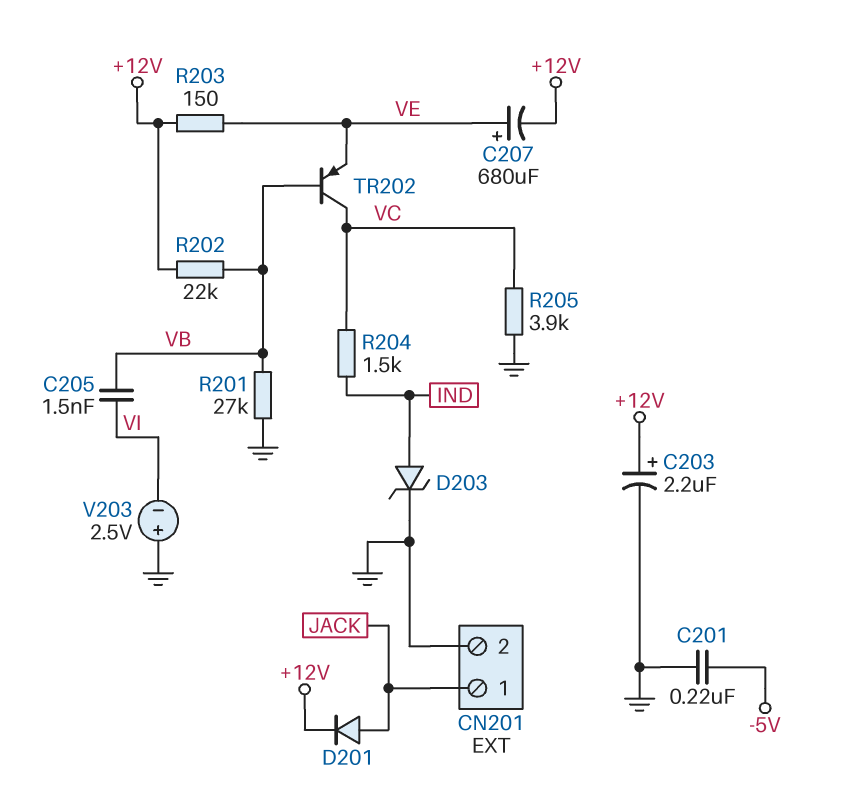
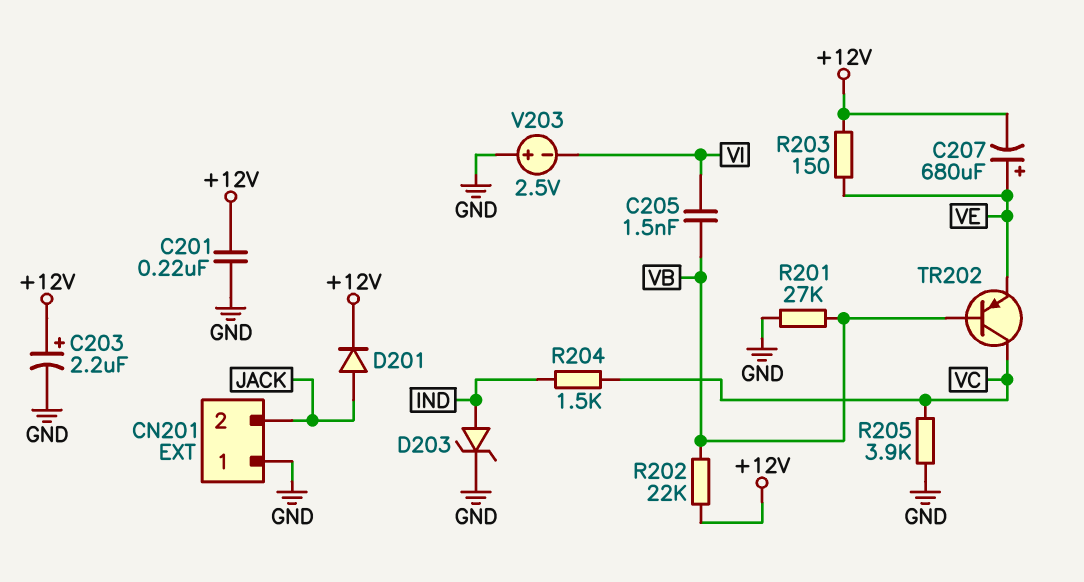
C201: 220nF (-5V, GND) -> 220nF (+12V, GND)
CN201 pin 1: JACK -> GND
CN201 pin 2: GND -> JACK

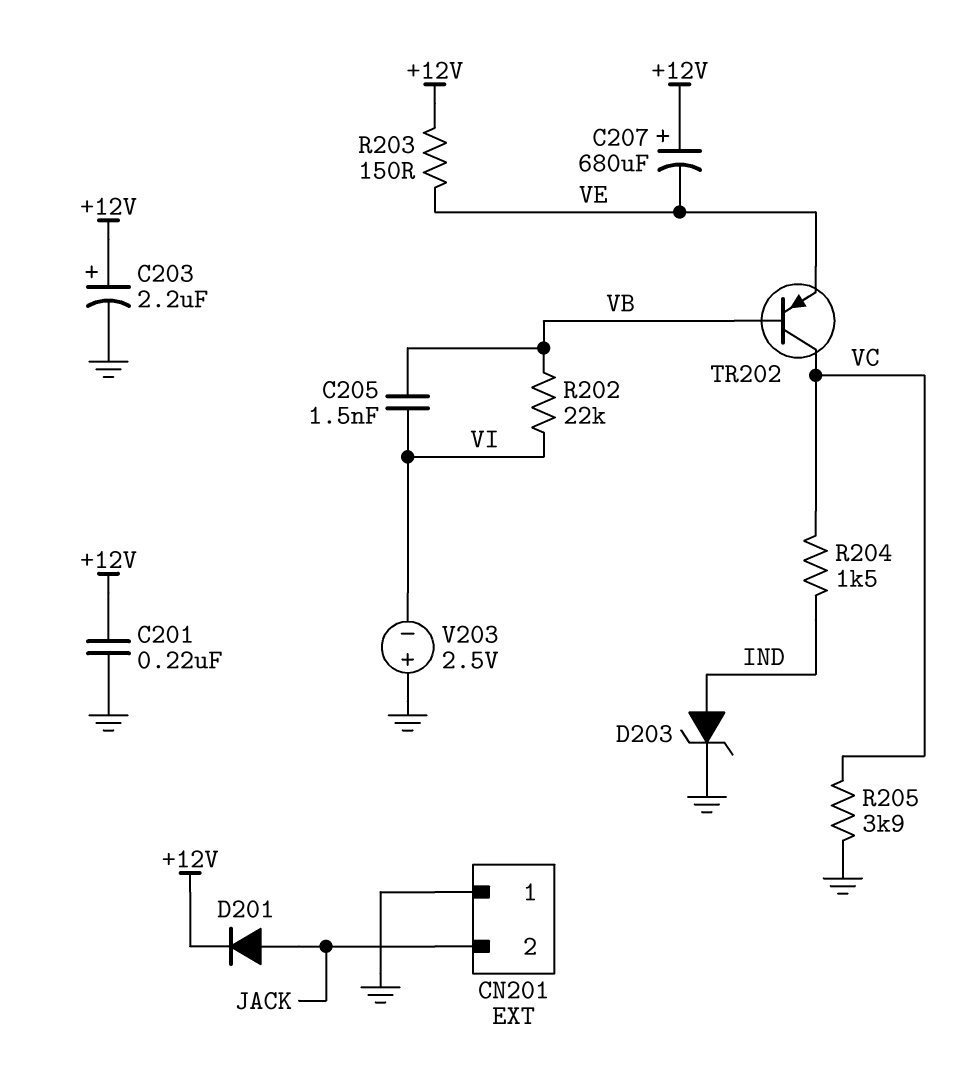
C207: 680uF (plus VE, minus +12V) -> 680uF (plus +12V, minus VE)
R201: 27k (GND, VB) -> none
R202: 22k (+12V, VB) -> 22k (VB, VI)

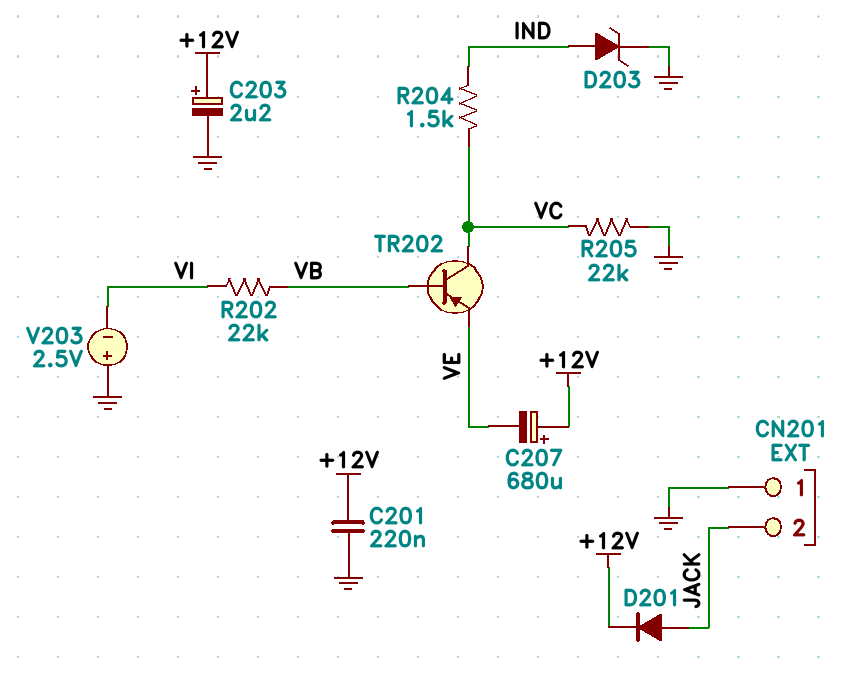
C205: 1.5nF (VB, VI) -> none
R203: 150 (+12V, VE) -> none
R205: 3.9k (GND, VC) -> 22k (GND, VC)

